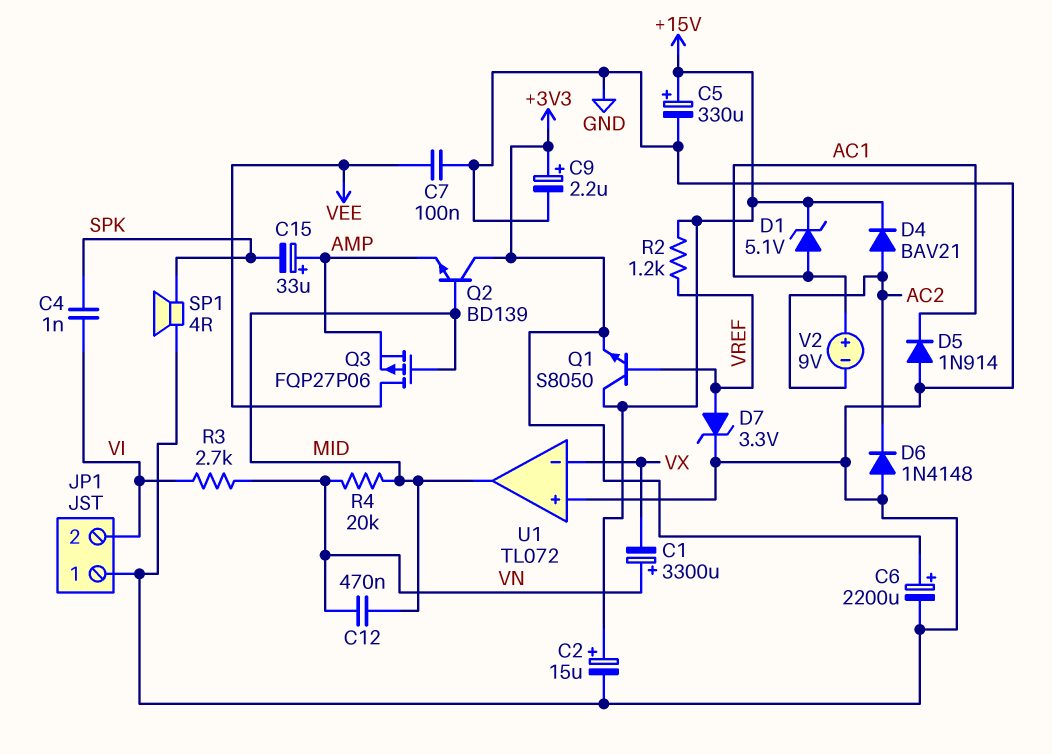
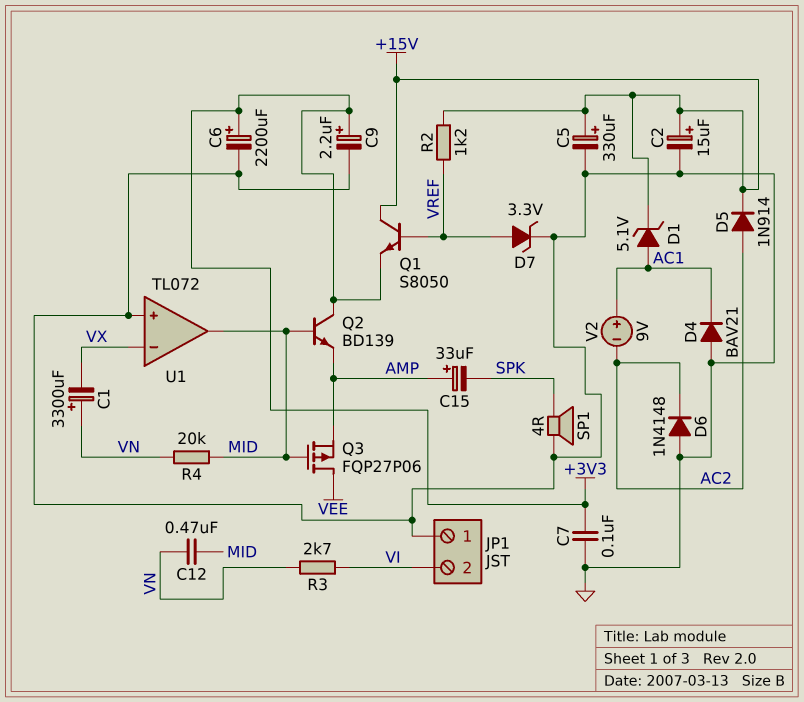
C4: 1nF (SPK, VI) -> none
C7: 100nF (GND, VEE) -> 100nF (+3V3, GND)
D4: diode BAV21 (A AC2, K +15V) -> diode BAV21 (A GND, K AC1)
D5: diode 1N914 (A GND, K AC1) -> diode 1N914 (A AC2, K +15V)

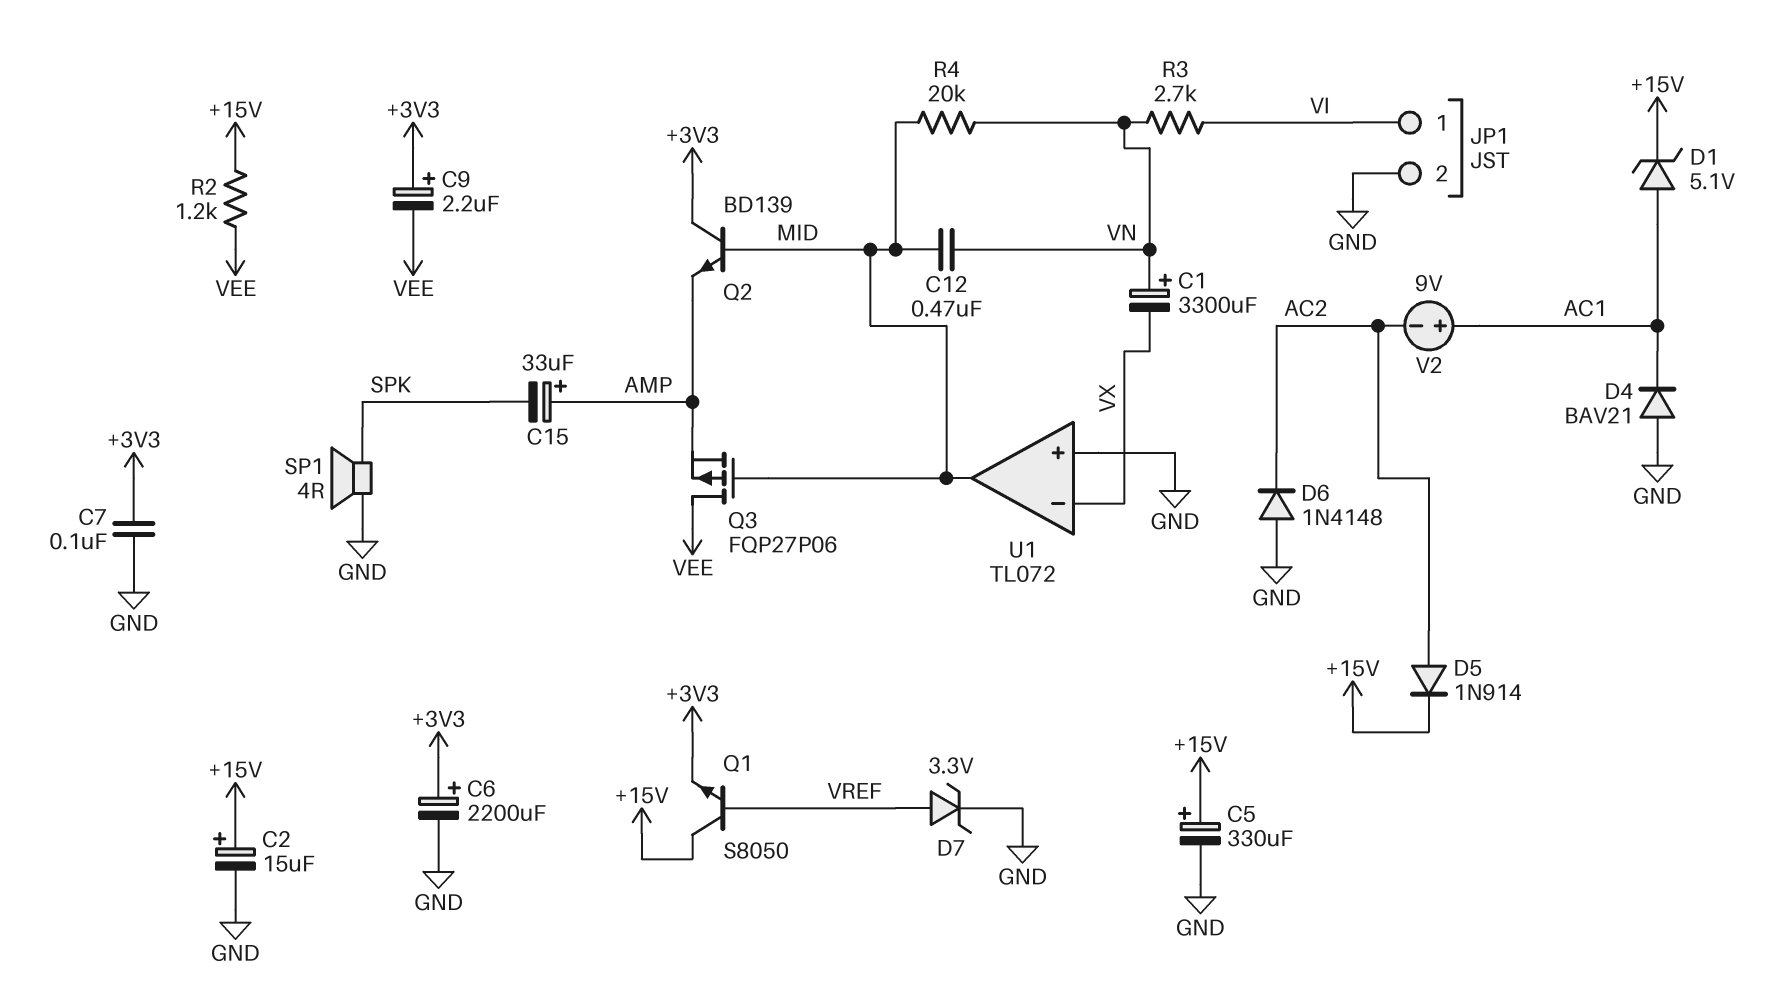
C9: 2.2uF (plus +3V3, minus GND) -> 2.2uF (plus +3V3, minus VEE)
JP1 pin 1: GND -> VI
JP1 pin 2: VI -> GND
R2: 1.2k (+15V, VREF) -> 1.2k (+15V, VEE)

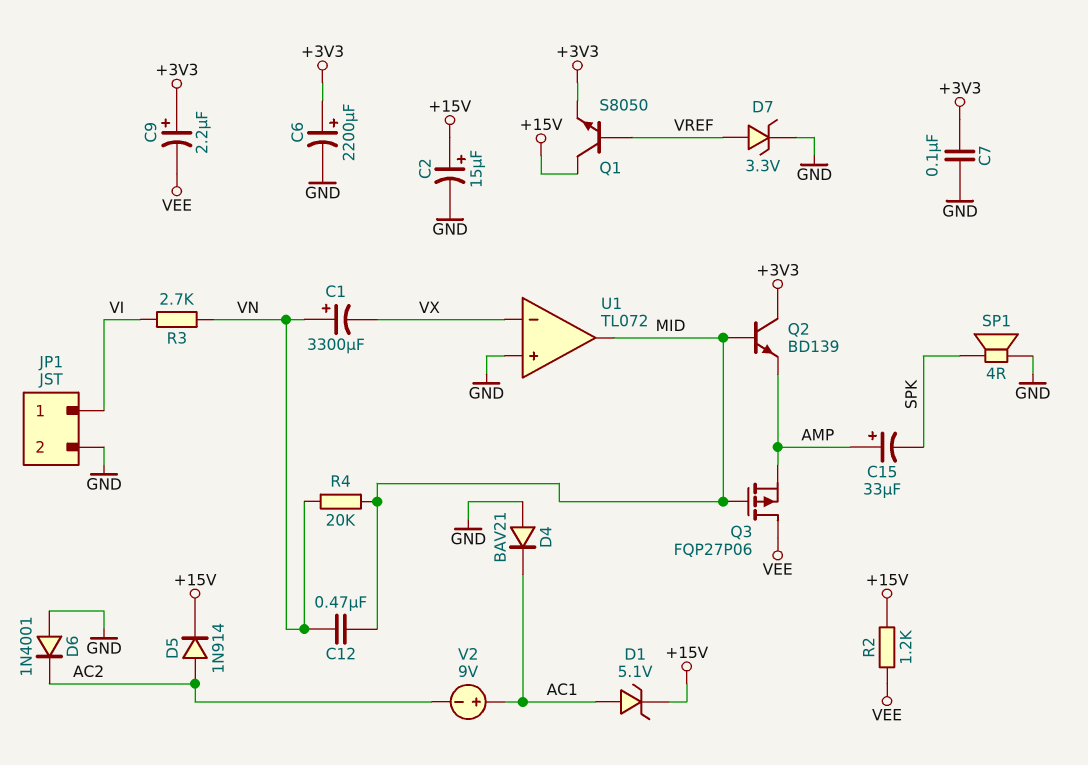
C5: 330uF (plus +15V, minus GND) -> none
D6: diode 1N4148 (A GND, K AC2) -> diode 1N4001 (A GND, K AC2)

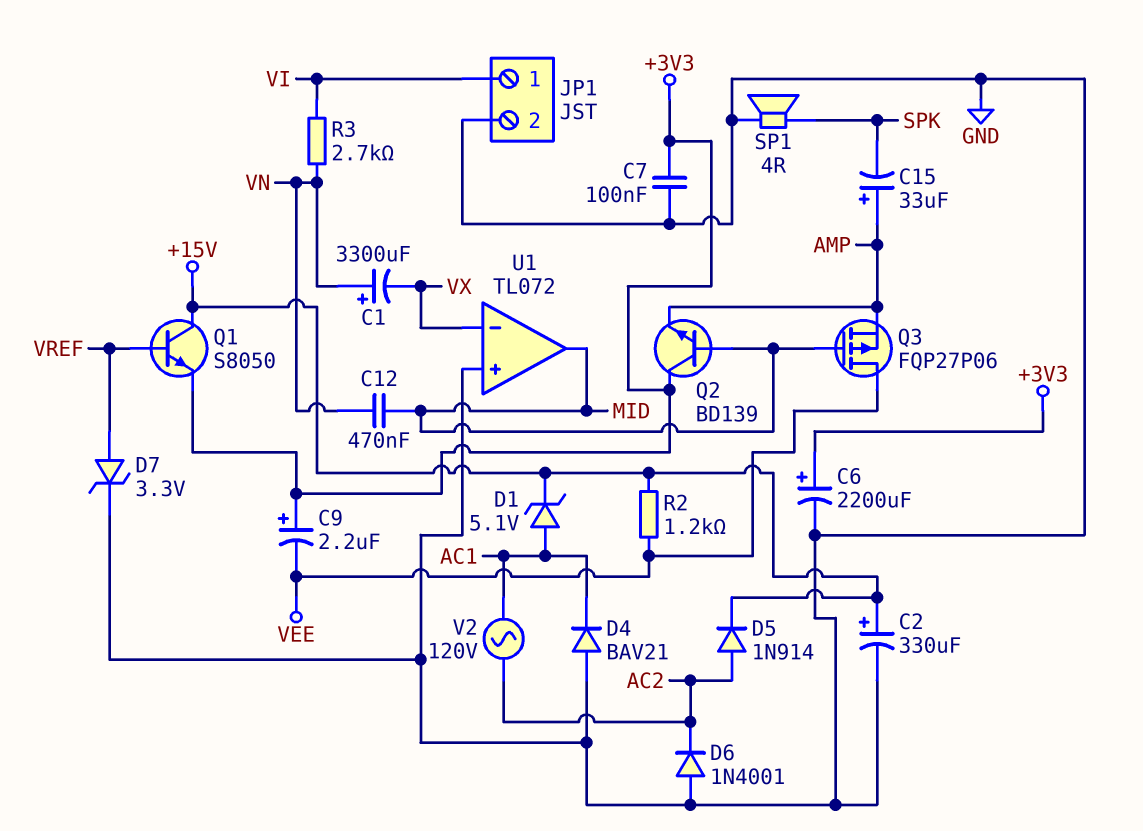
C2: 15uF (plus +15V, minus GND) -> 330uF (plus +15V, minus GND)
R4: 20k (MID, VN) -> none
V2: 9V (plus AC1, minus AC2) -> AC 120V (AC1, AC2)

